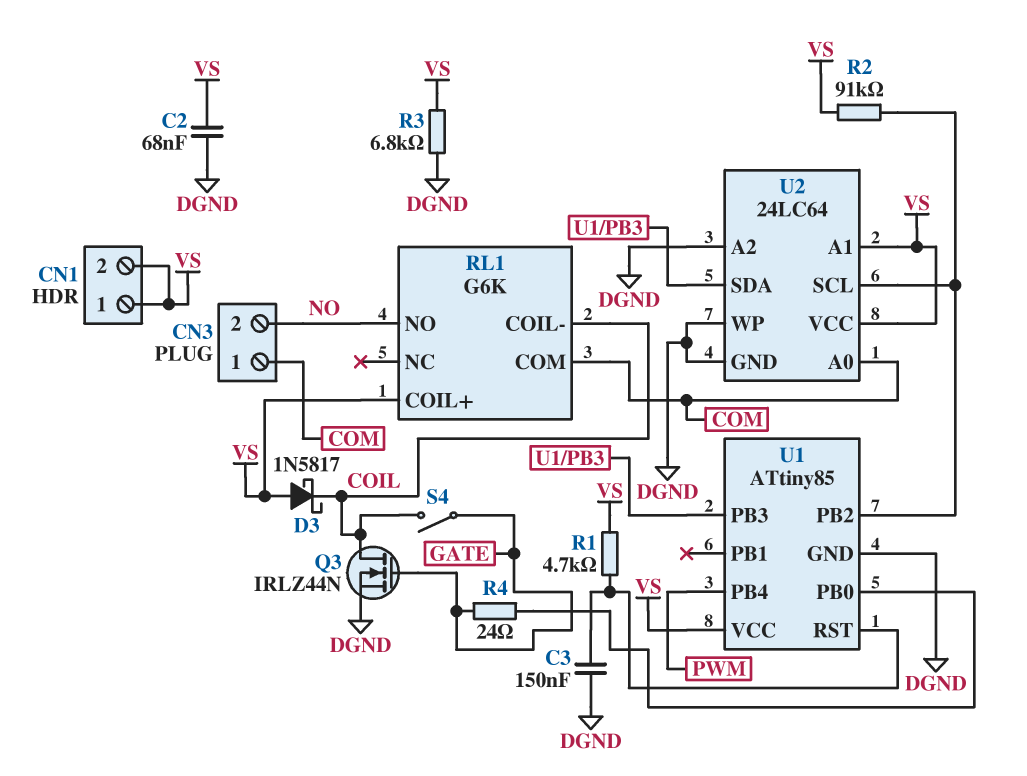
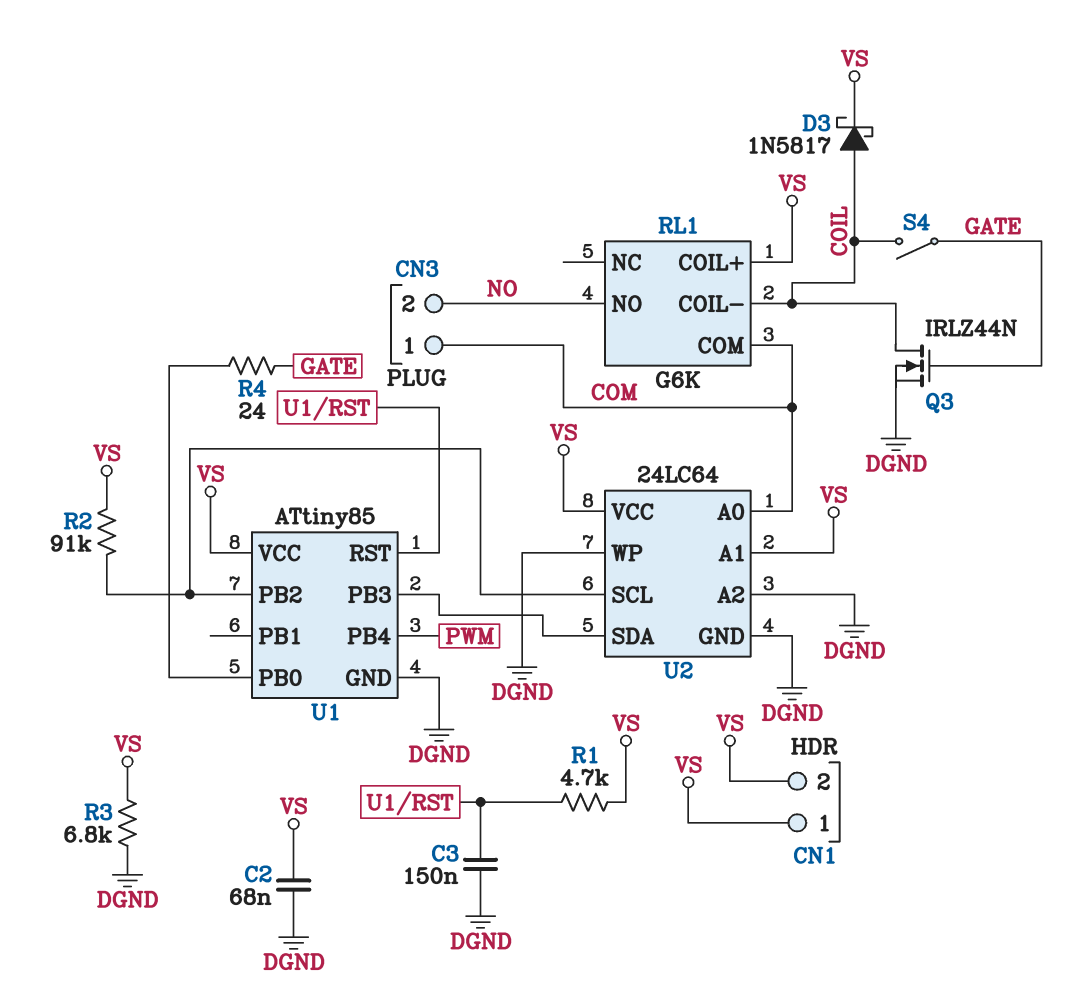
D3: schottky 1N5817 (A VS, K COIL) -> schottky 1N5817 (A COIL, K VS)

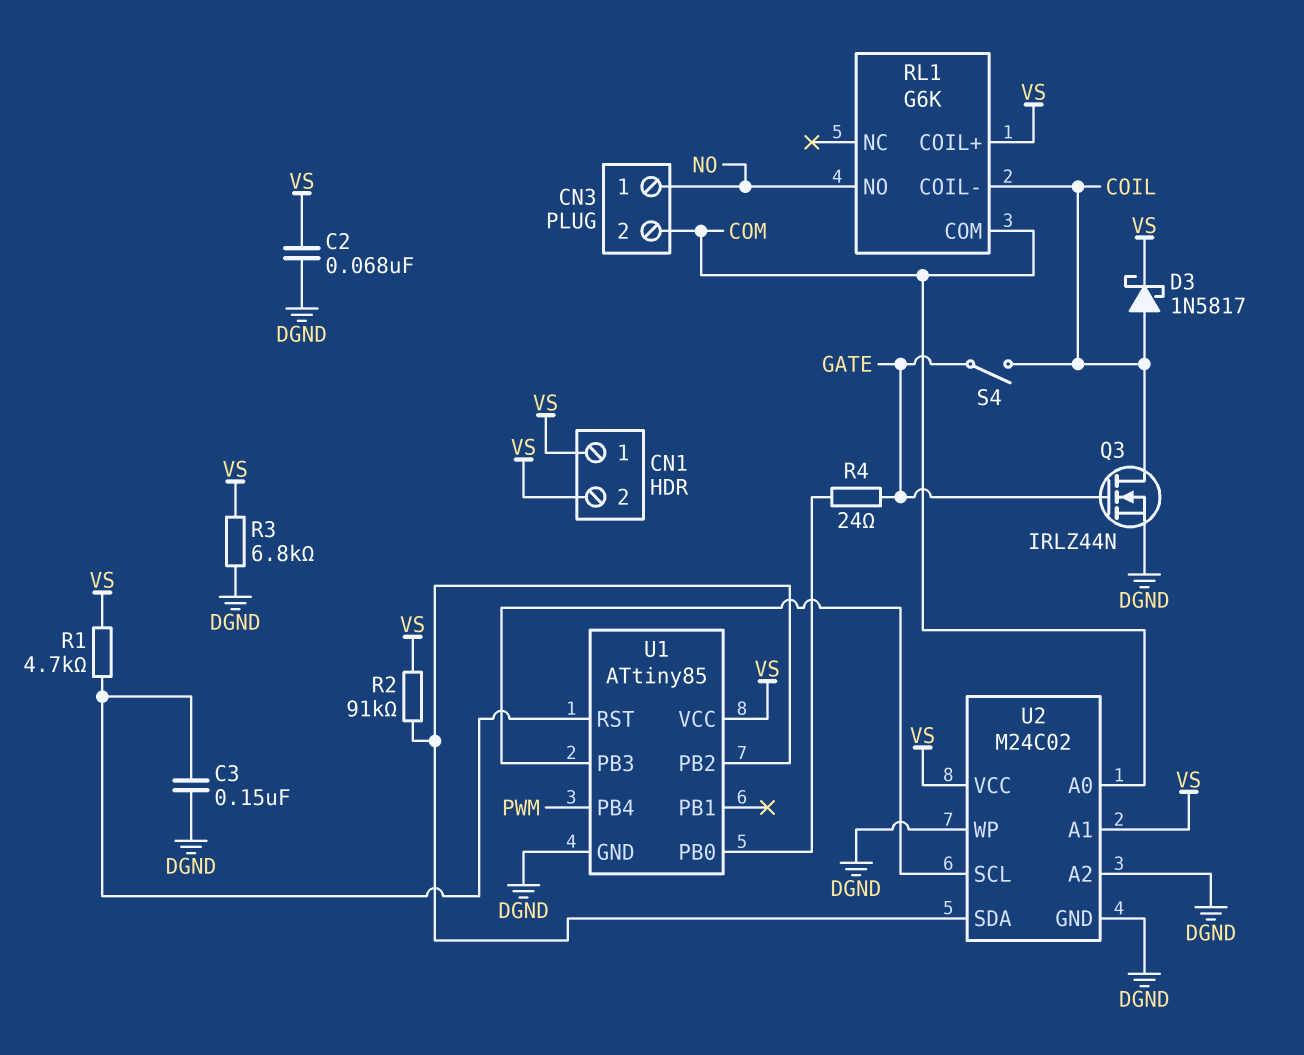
CN3 pin 1: COM -> NO
CN3 pin 2: NO -> COM
U2: 24LC64 -> M24C02
U2 pin SCL: U1/PB2 -> U1/PB3
U2 pin SDA: U1/PB3 -> U1/PB2

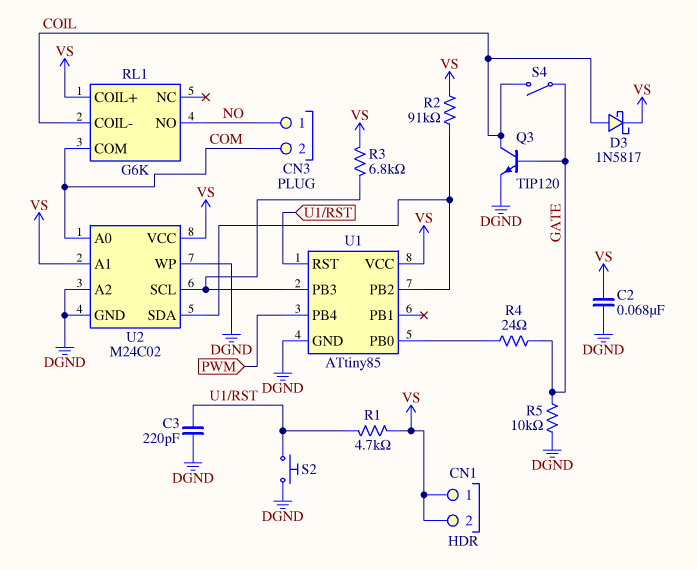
C3: 150nF (DGND, U1/RST) -> 220pF (DGND, U1/RST)
Q3: NMOS IRLZ44N (G GATE, D COIL, S DGND) -> NPN TIP120 (B GATE, C COIL, E DGND)
R3: 6.8k (DGND, VS) -> 6.8k (U1/PB3, VS)
R5: none -> 10k (DGND, GATE)
S2: none -> button (DGND, U1/RST)

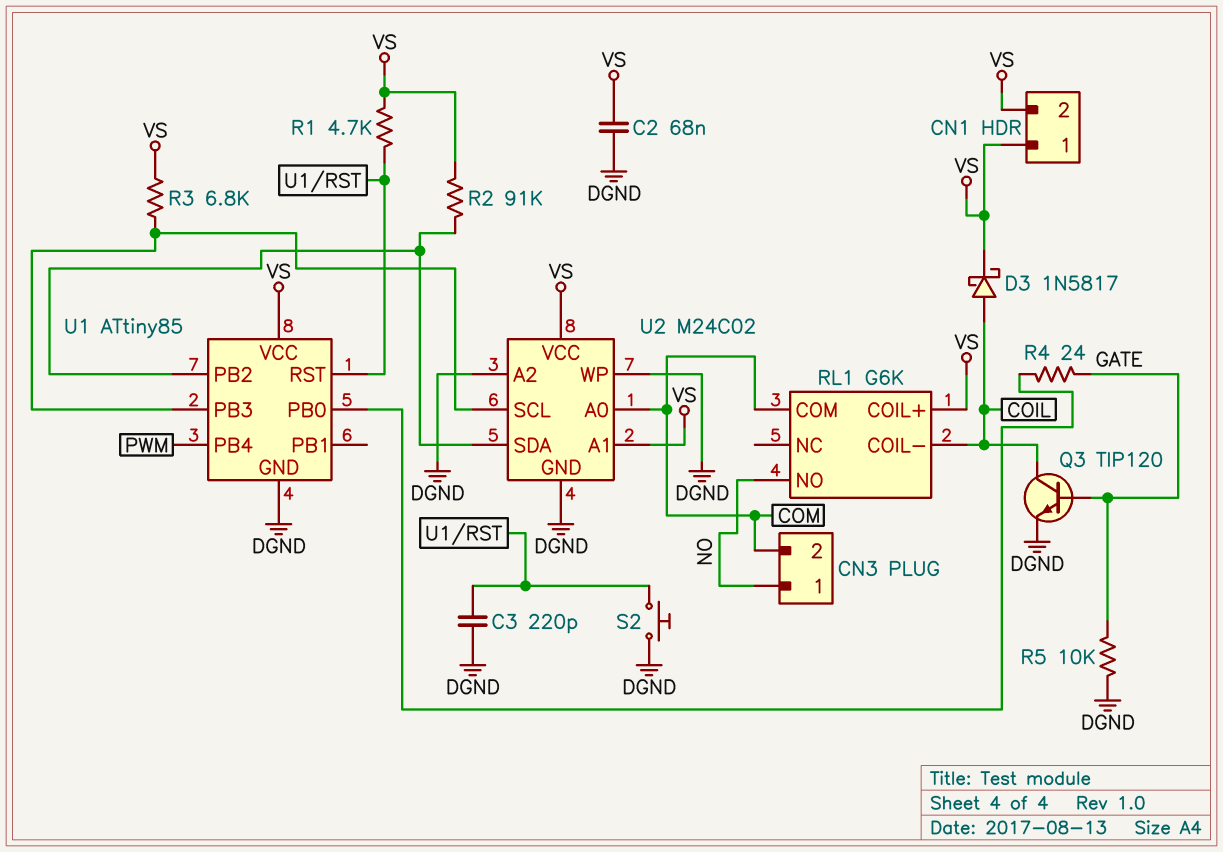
S4: switch (COIL, GATE) -> none

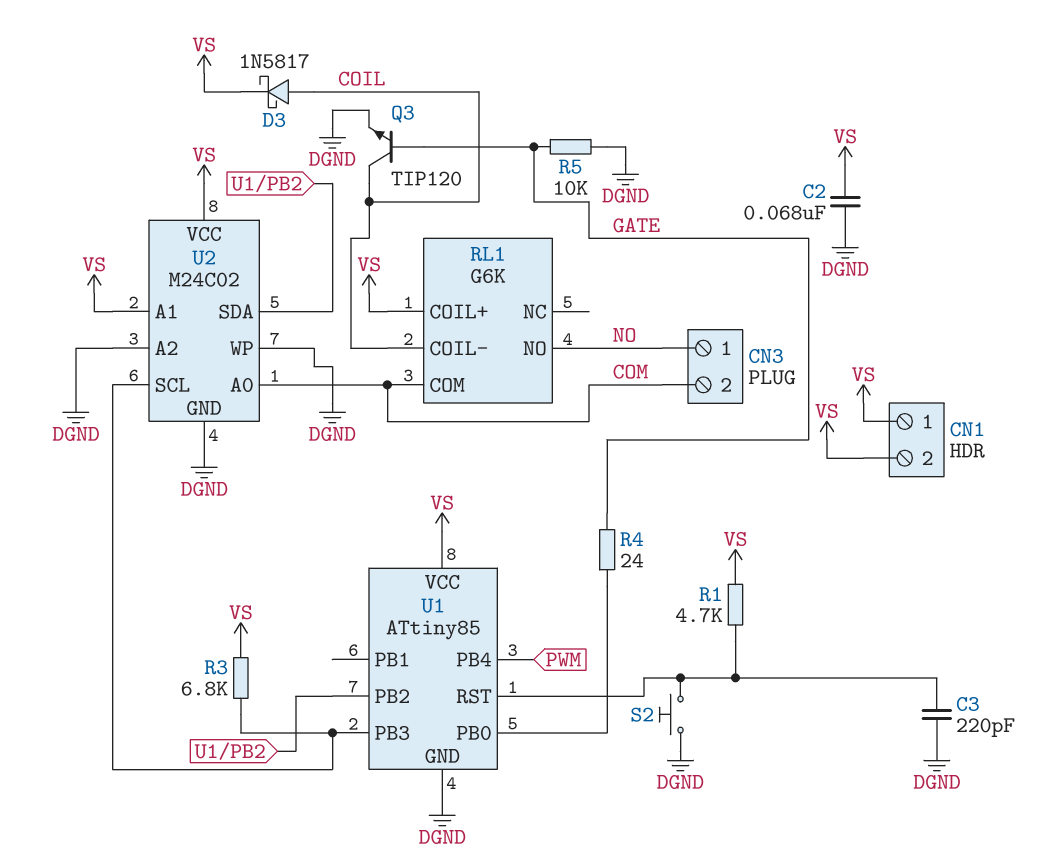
R2: 91k (U1/PB2, VS) -> none

